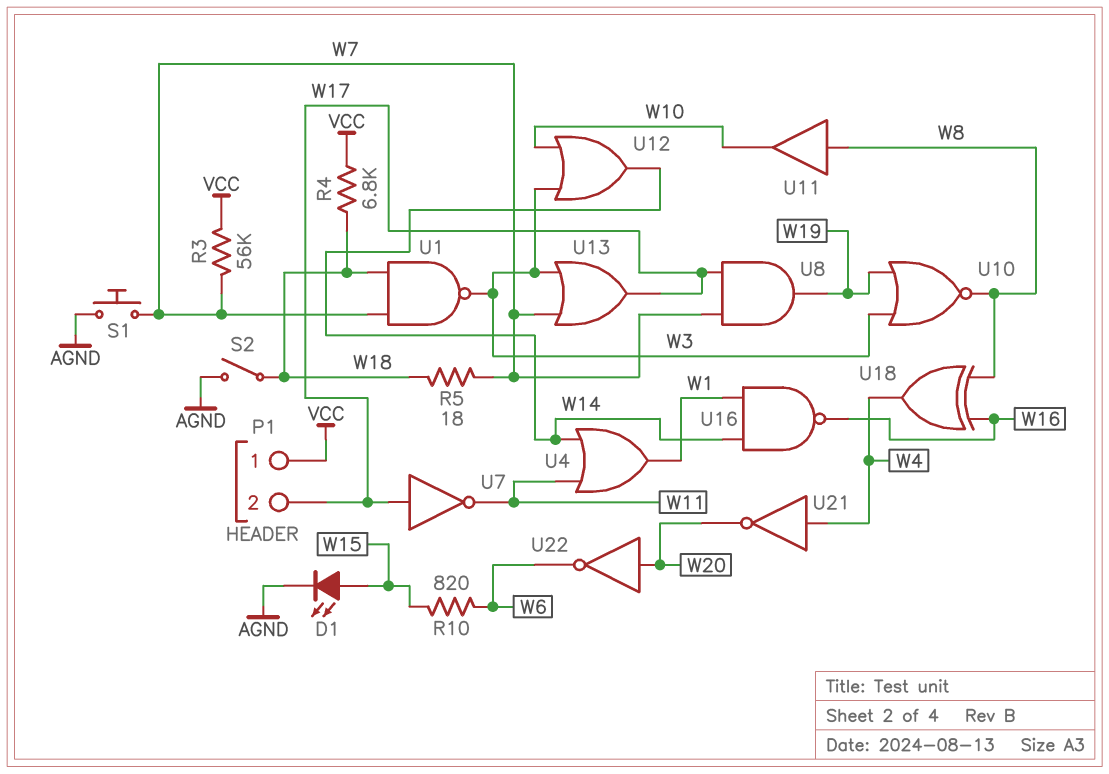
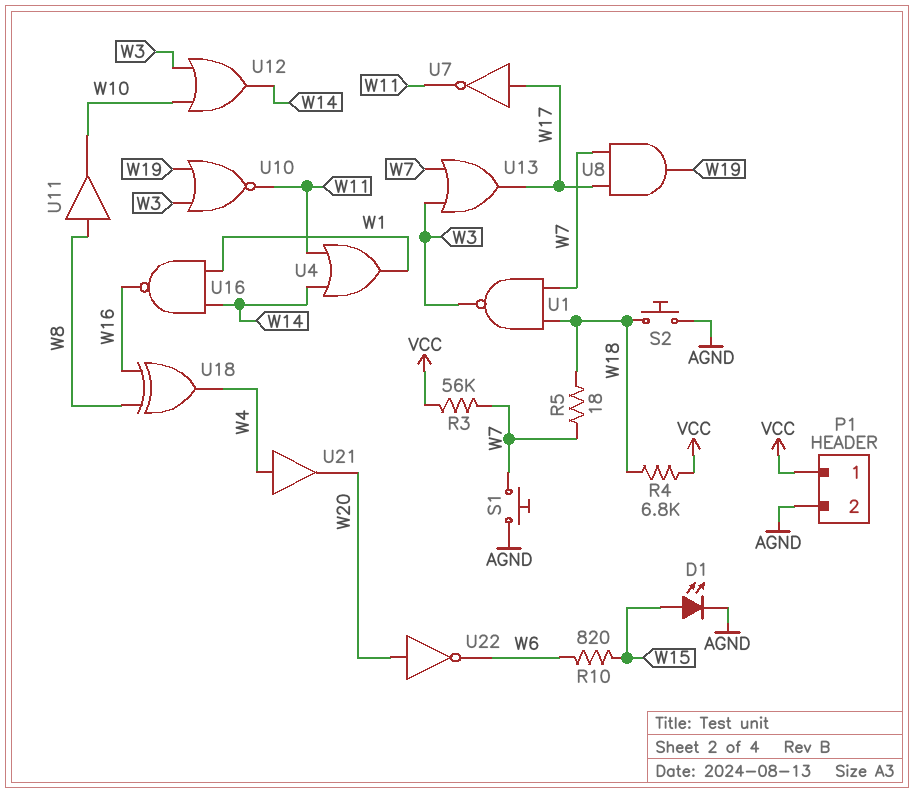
P1 pin 2: W17 -> AGND
S2: switch (AGND, W18) -> button (AGND, W18)
U10: NOR (in W3, in W19, out W8) -> NOR (in W3, in W19, out W11)
U21: NOT (in W4, out W20) -> buffer (in W4, out W20)

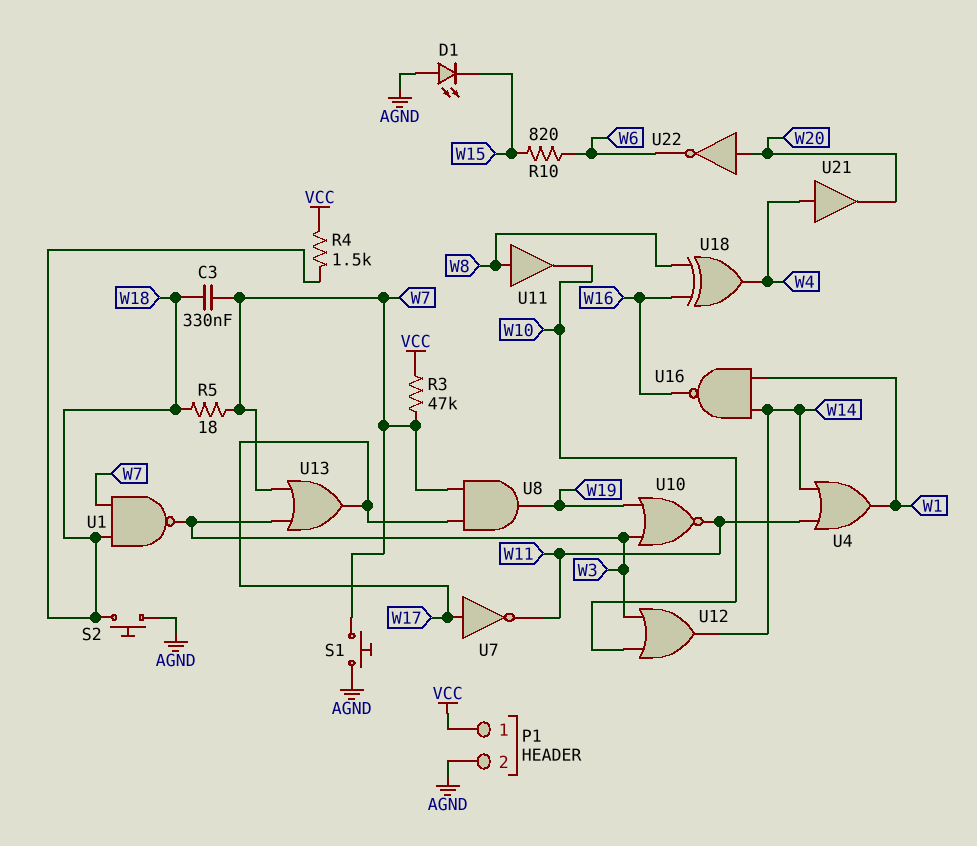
C3: none -> 330nF (W7, W18)
D1: LED (A W15, K AGND) -> LED (A AGND, K W15)
R3: 56k (VCC, W7) -> 47k (VCC, W7)
R4: 6.8k (VCC, W18) -> 1.5k (VCC, W18)

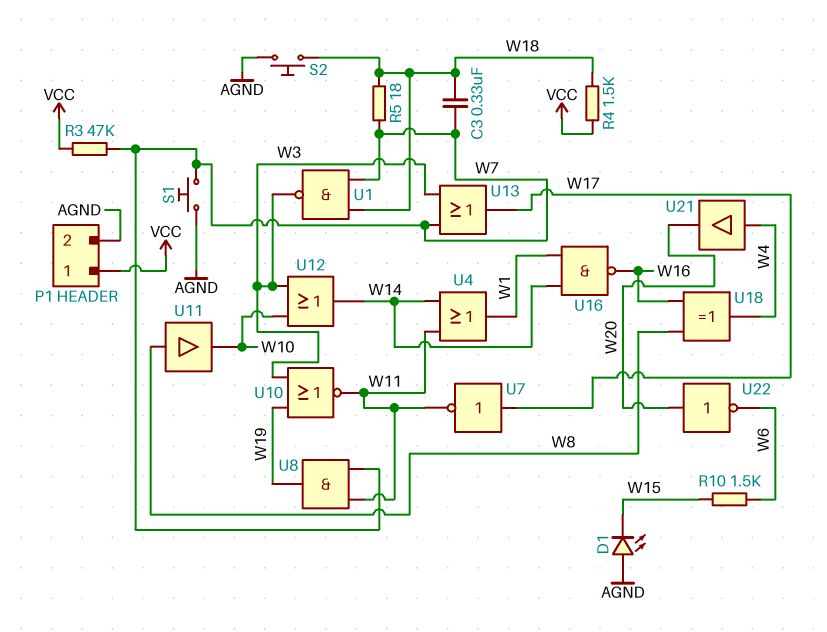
R10: 820 (W6, W15) -> 1.5k (W6, W15)
U8: AND (in W7, in W17, out W19) -> AND (in W7, in W11, out W19)

